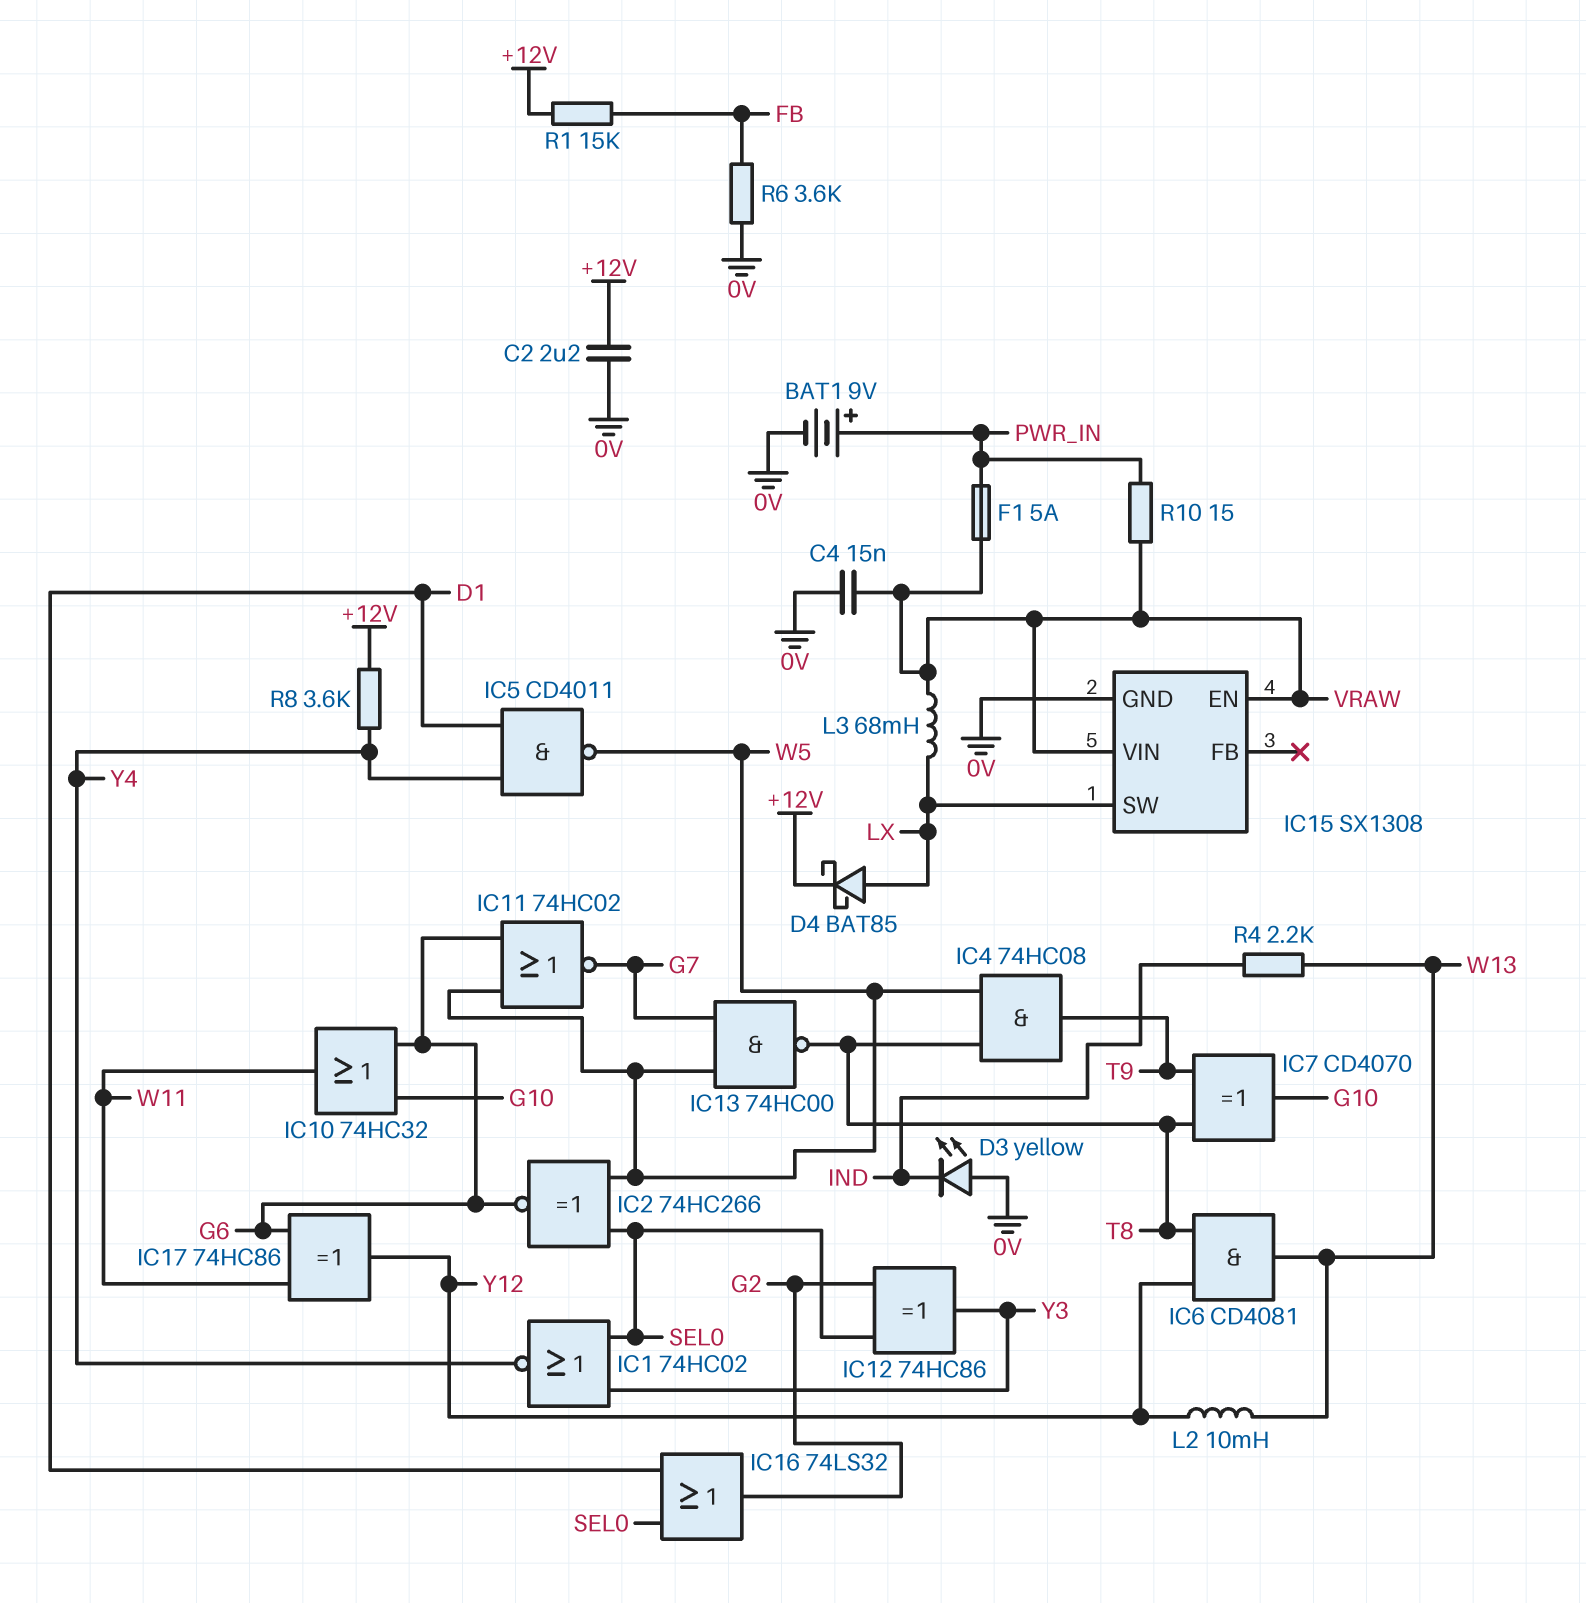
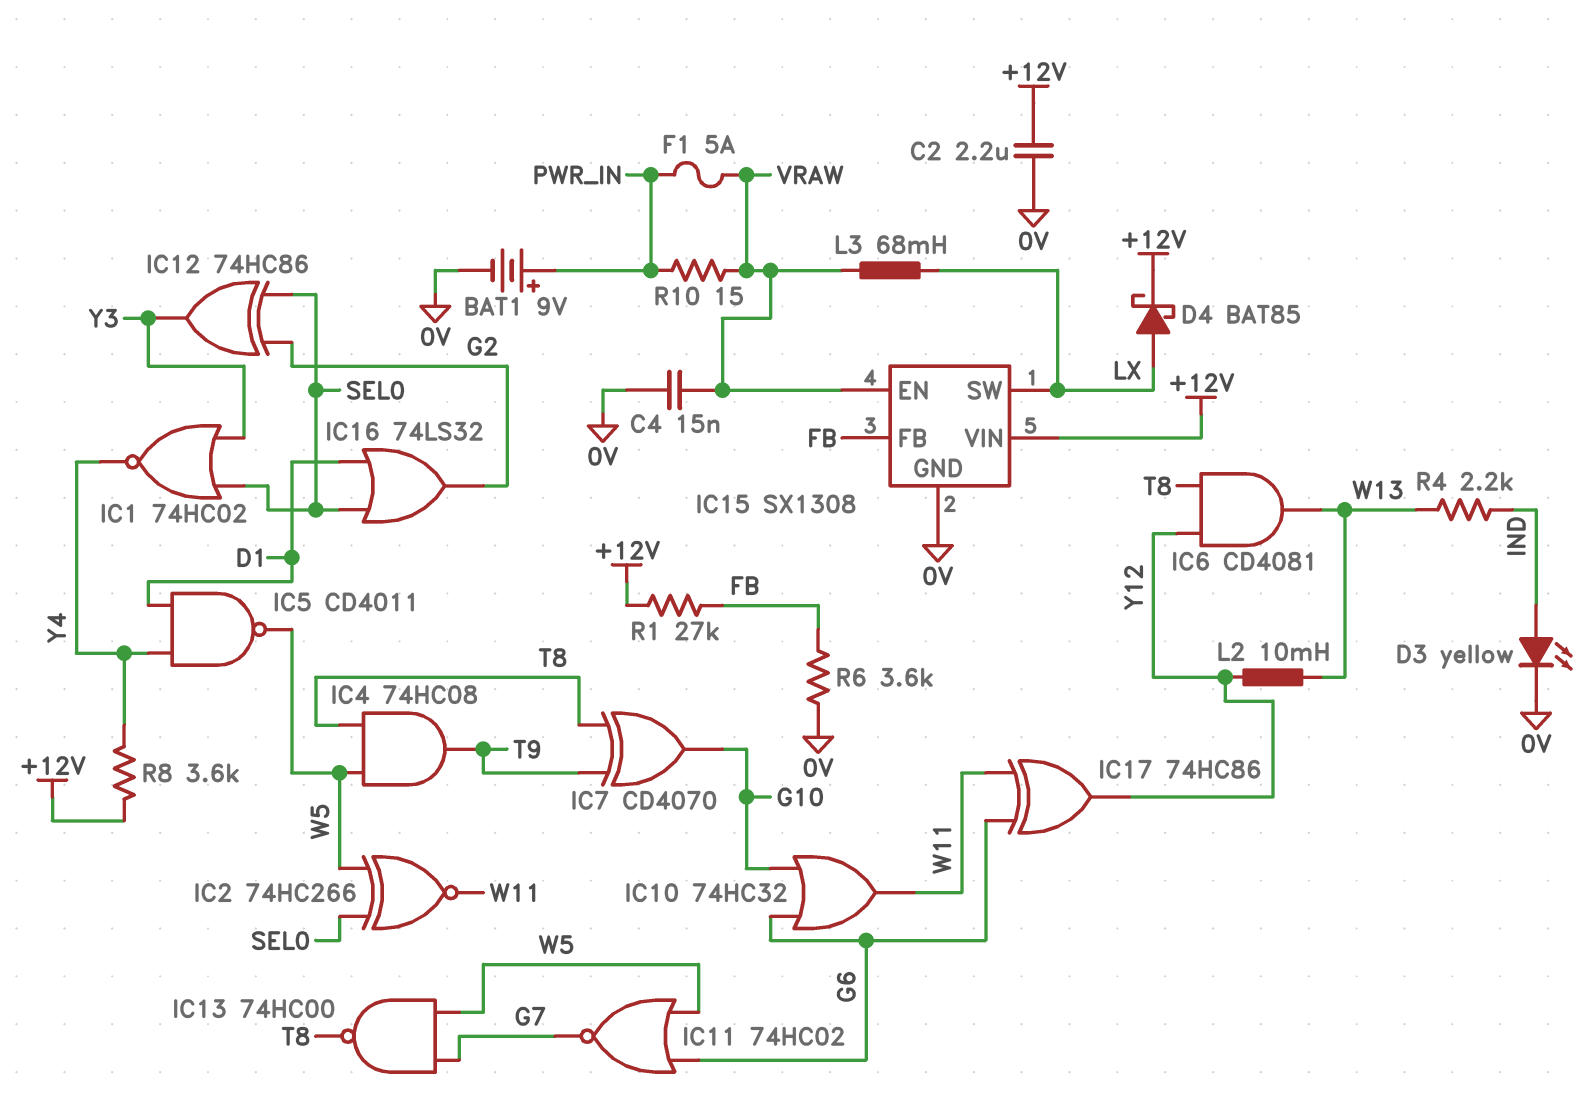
D3: LED yellow (A 0V, K IND) -> LED yellow (A IND, K 0V)
IC2: XNOR 74HC266 (in SEL0, in W5, out G6) -> XNOR 74HC266 (in SEL0, in W5, out W11)
IC15 pin FB: none -> FB
IC15 pin VIN: VRAW -> +12V
R1: 15k (+12V, FB) -> 27k (+12V, FB)

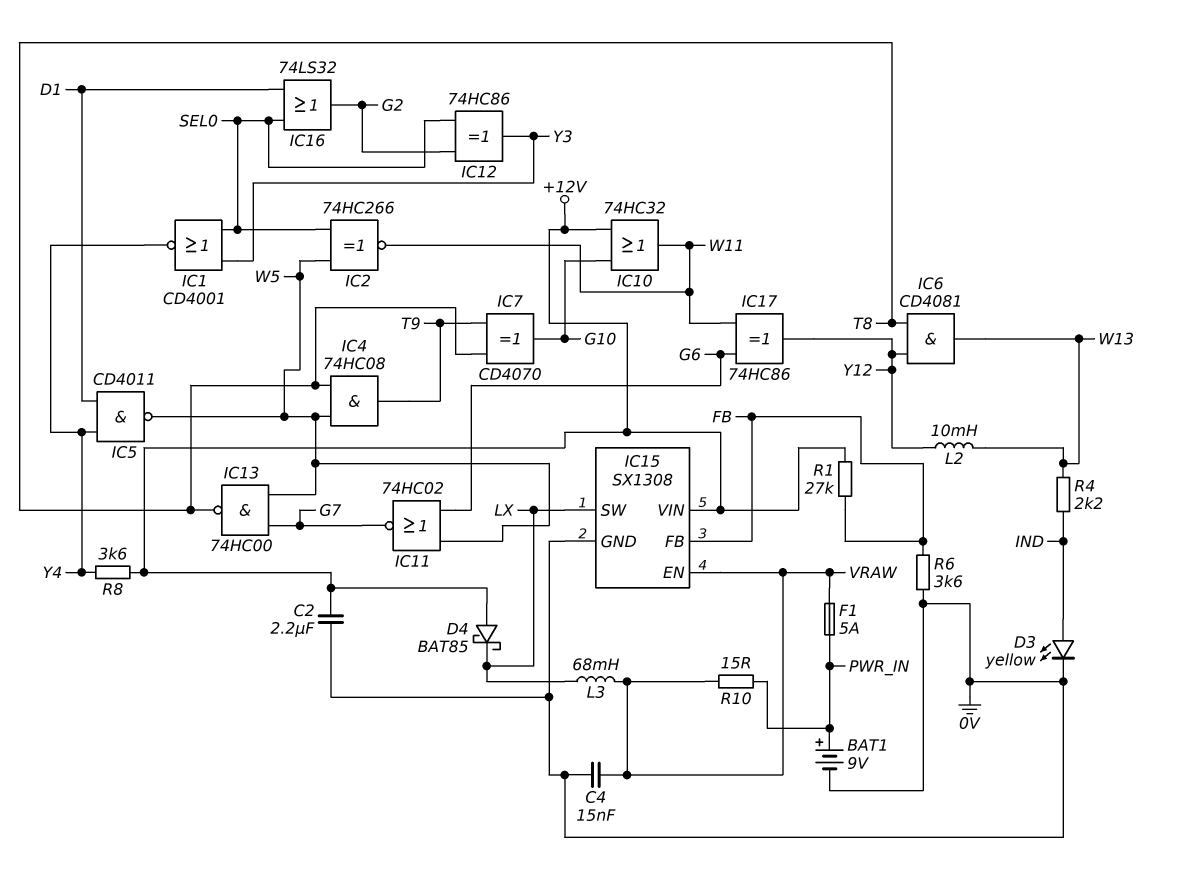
D4: schottky BAT85 (A LX, K +12V) -> schottky BAT85 (A +12V, K LX)
IC1: NOR 74HC02 (in SEL0, in Y3, out Y4) -> NOR CD4001 (in SEL0, in Y3, out Y4)
IC10: OR 74HC32 (in G6, in G10, out W11) -> OR 74HC32 (in +12V, in G10, out W11)

